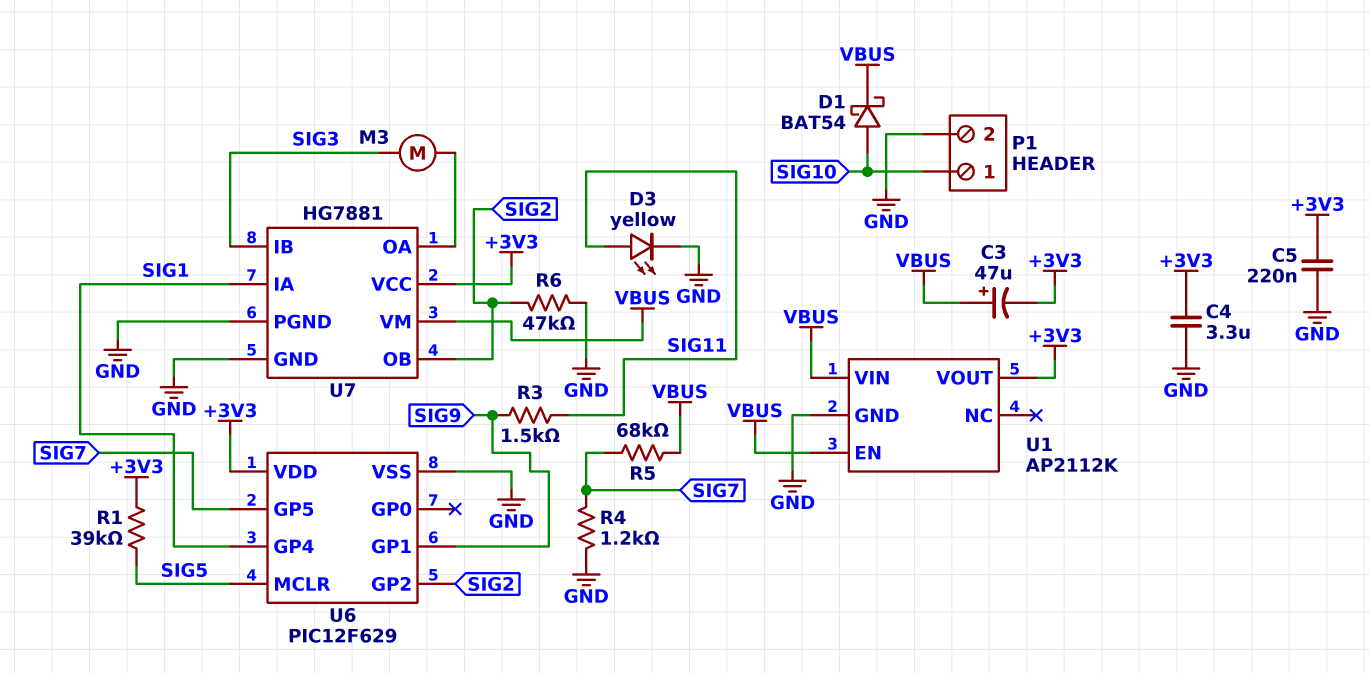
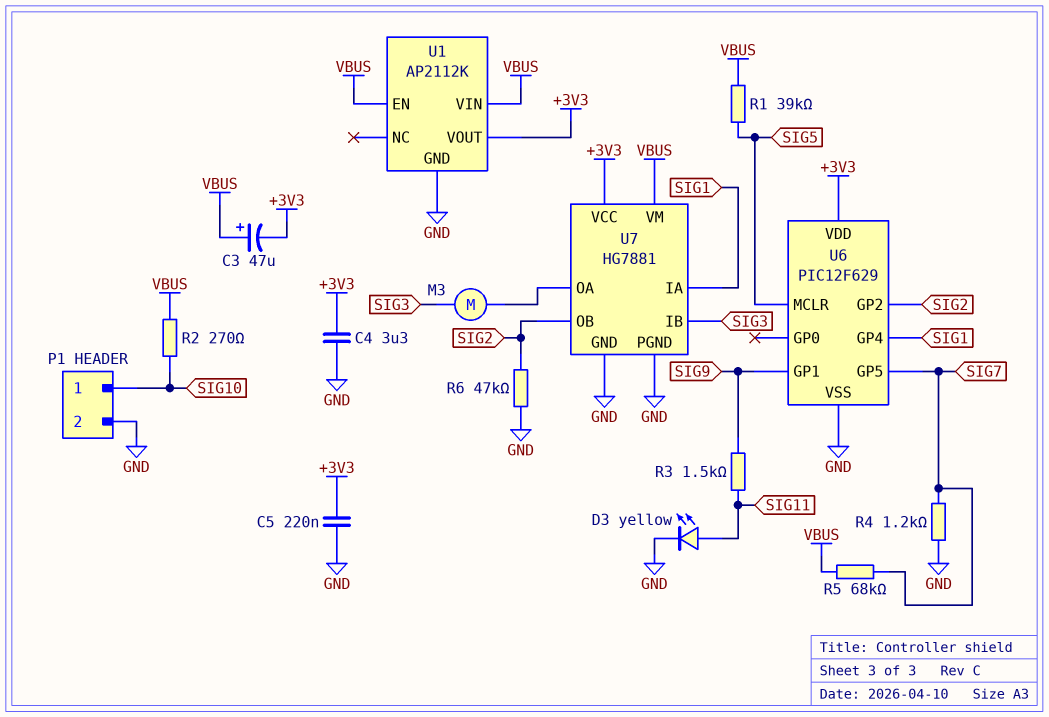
D1: schottky BAT54 (A SIG10, K VBUS) -> none
R1: 39k (+3V3, SIG5) -> 39k (SIG5, VBUS)
R2: none -> 270 (SIG10, VBUS)

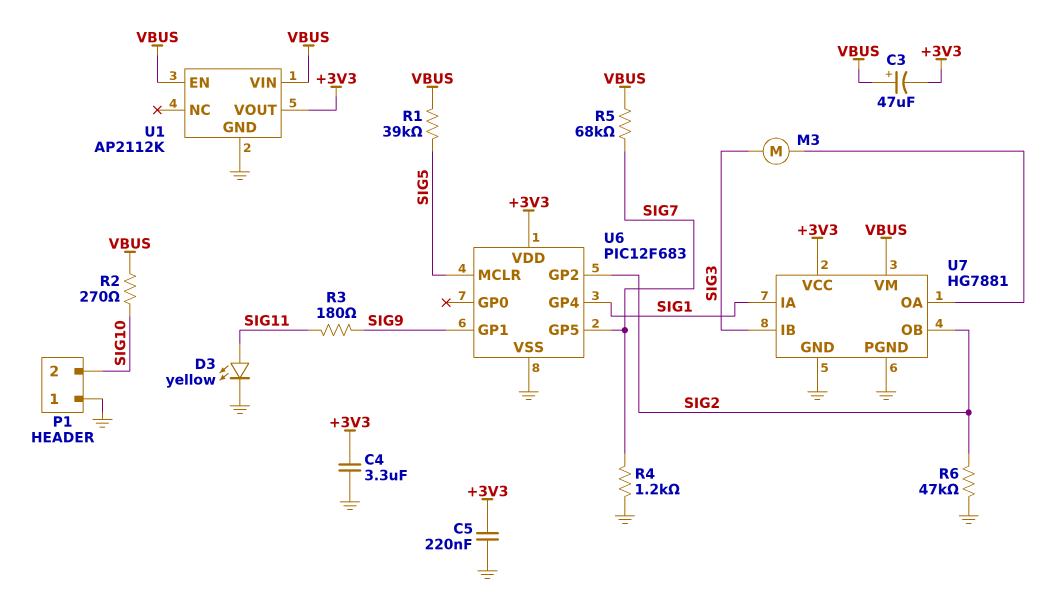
P1 pin 1: SIG10 -> GND
P1 pin 2: GND -> SIG10
R3: 1.5k (SIG9, SIG11) -> 180 (SIG9, SIG11)
U6: PIC12F629 -> PIC12F683

